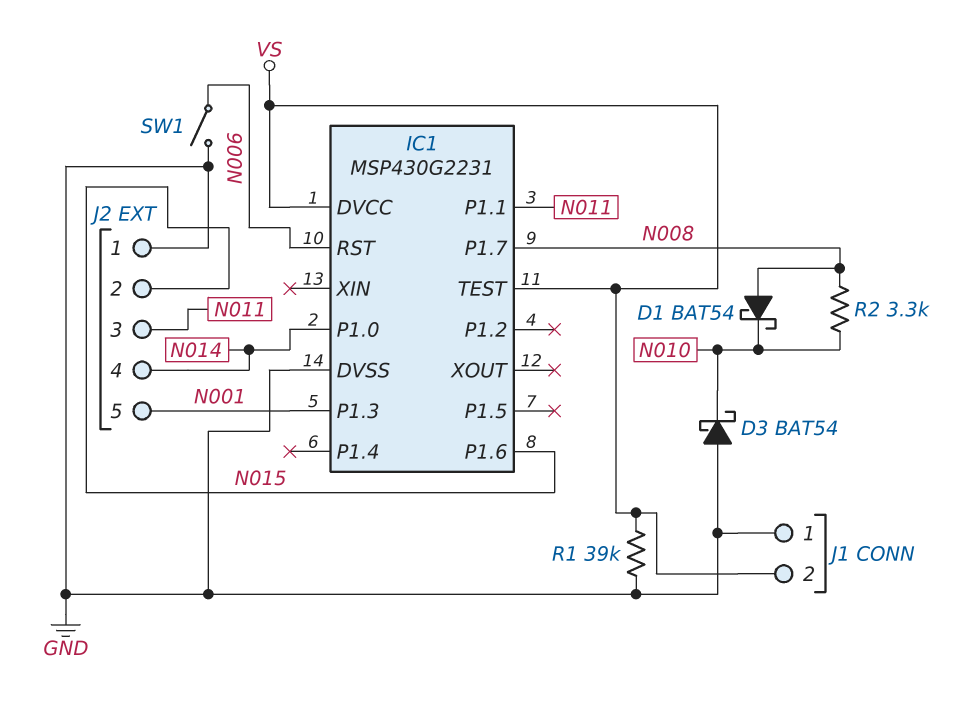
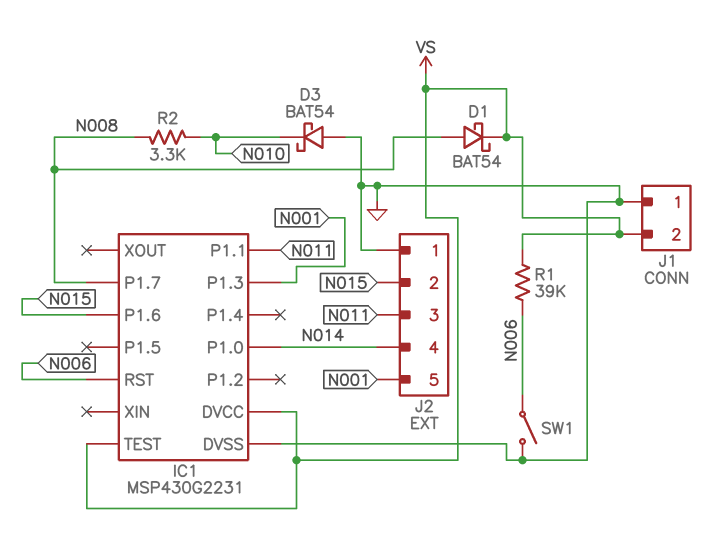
D1: schottky BAT54 (A N008, K N010) -> schottky BAT54 (A N008, K VS)
R1: 39k (GND, VS) -> 39k (N006, VS)

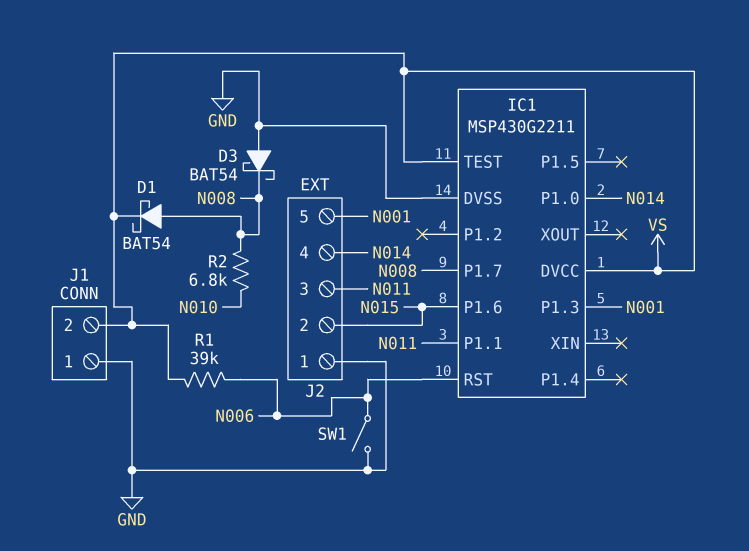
D3: schottky BAT54 (A GND, K N010) -> schottky BAT54 (A GND, K N008)
IC1: MSP430G2231 -> MSP430G2211
R2: 3.3k (N008, N010) -> 6.8k (N008, N010)

